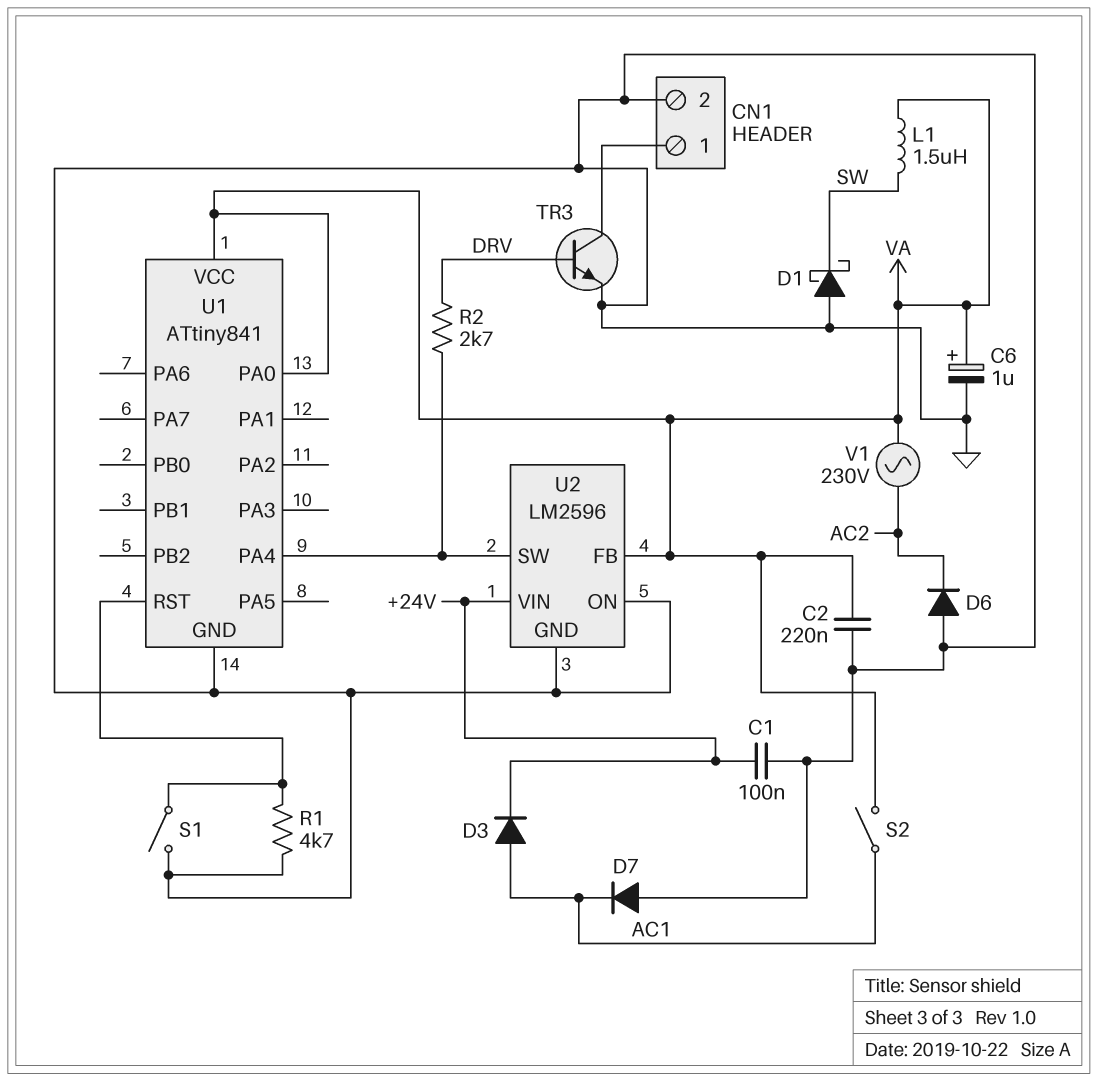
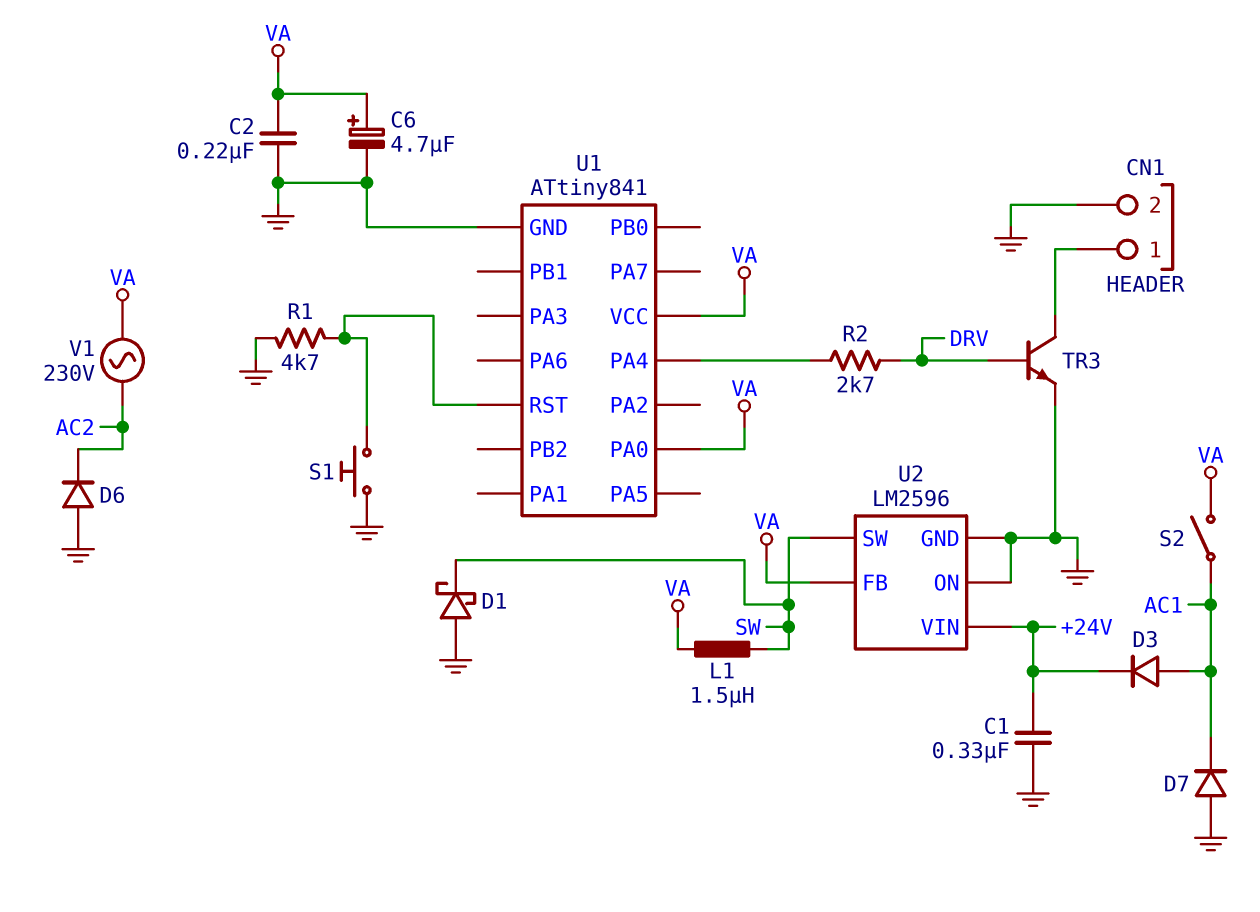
C1: 100nF (+24V, GND) -> 330nF (+24V, GND)
C6: 1uF (plus VA, minus GND) -> 4.7uF (plus VA, minus GND)
S1: switch (GND, U1/RST) -> button (GND, U1/RST)
U2 pin SW: U1/PA4 -> SW

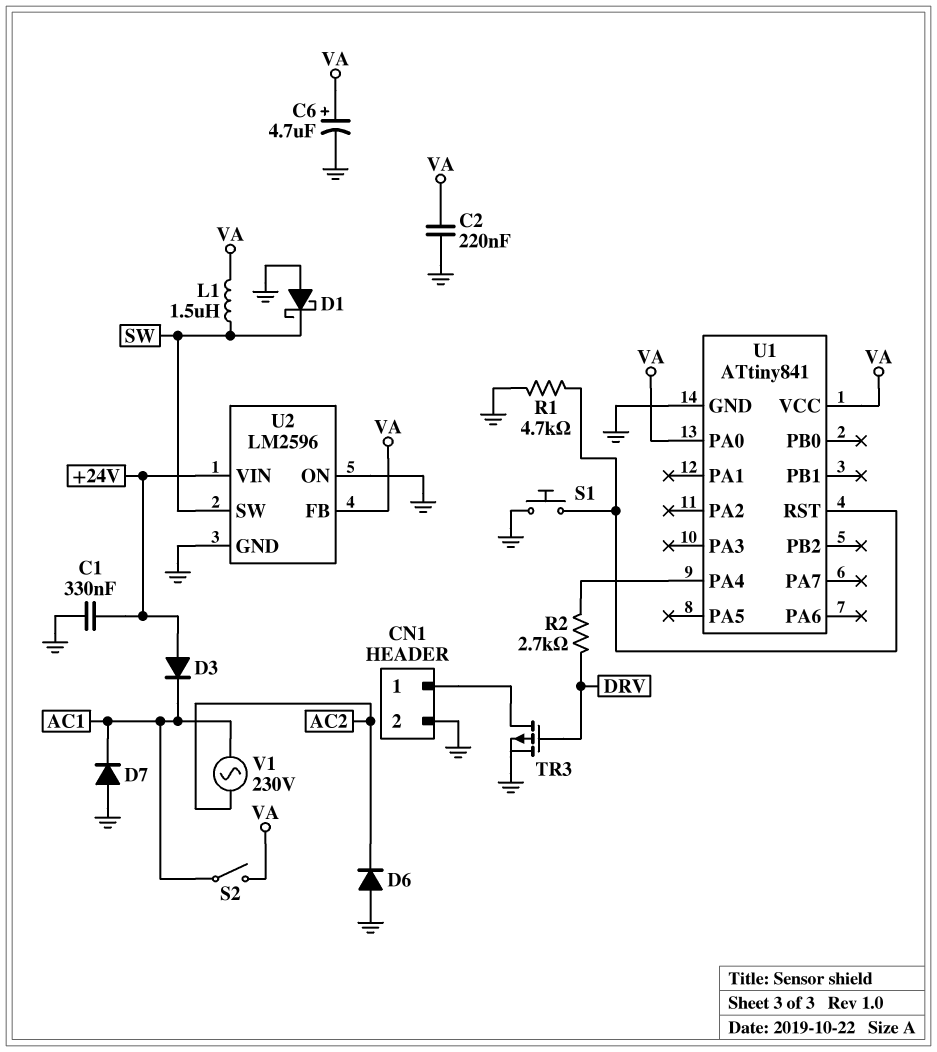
D3: diode (A AC1, K +24V) -> diode (A +24V, K AC1)
TR3: NPN (B DRV, C CN1/1, E GND) -> PMOS (G DRV, D CN1/1, S GND)
V1: AC 230V (AC2, VA) -> AC 230V (AC1, AC2)

